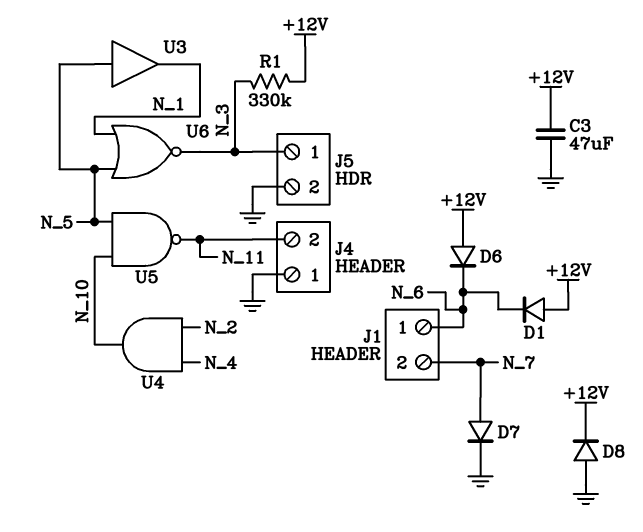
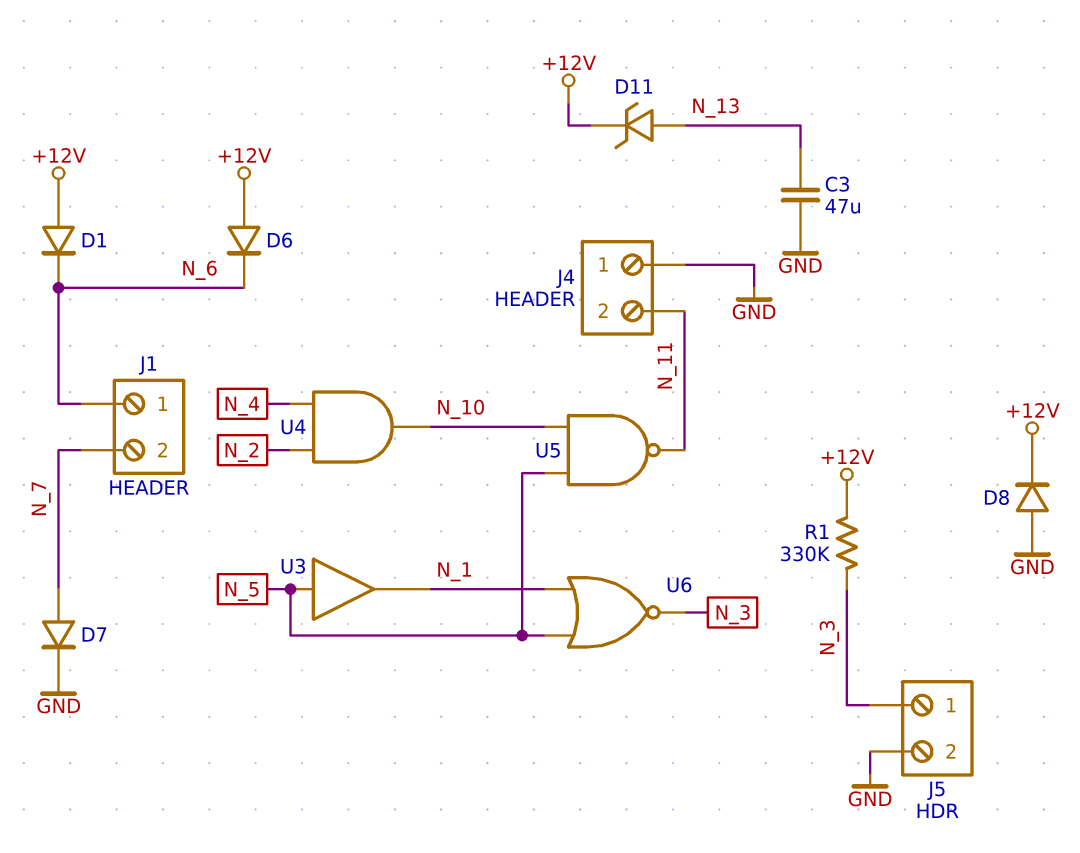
C3: 47uF (+12V, GND) -> 47uF (GND, N_13)
D11: none -> zener (A N_13, K +12V)

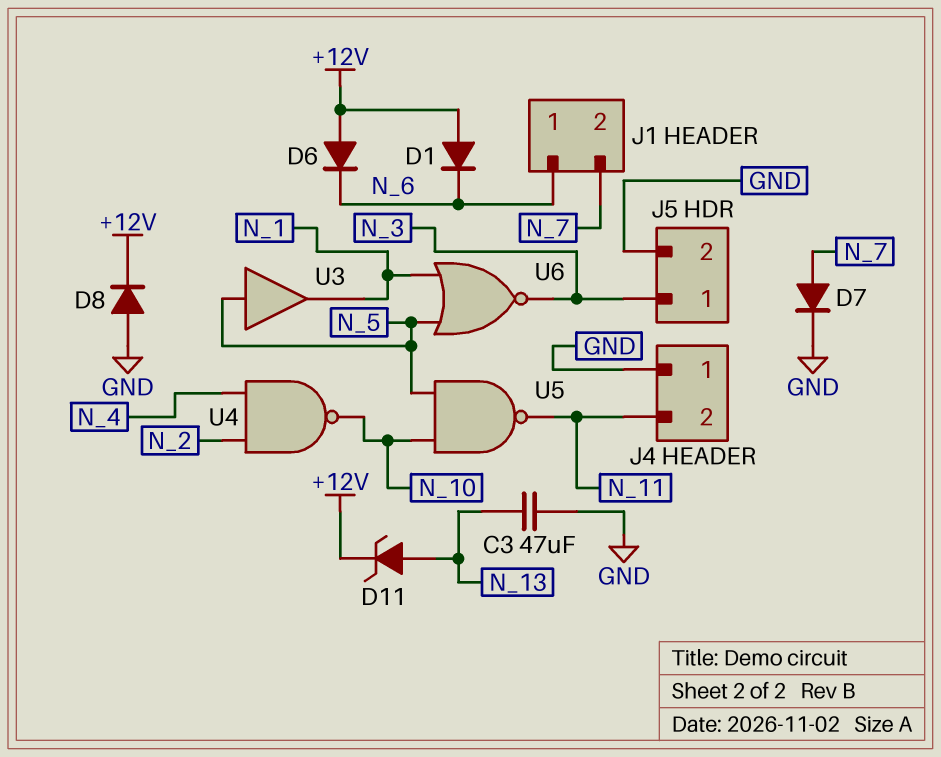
R1: 330k (+12V, N_3) -> none
U4: AND (in N_2, in N_4, out N_10) -> NAND (in N_2, in N_4, out N_10)

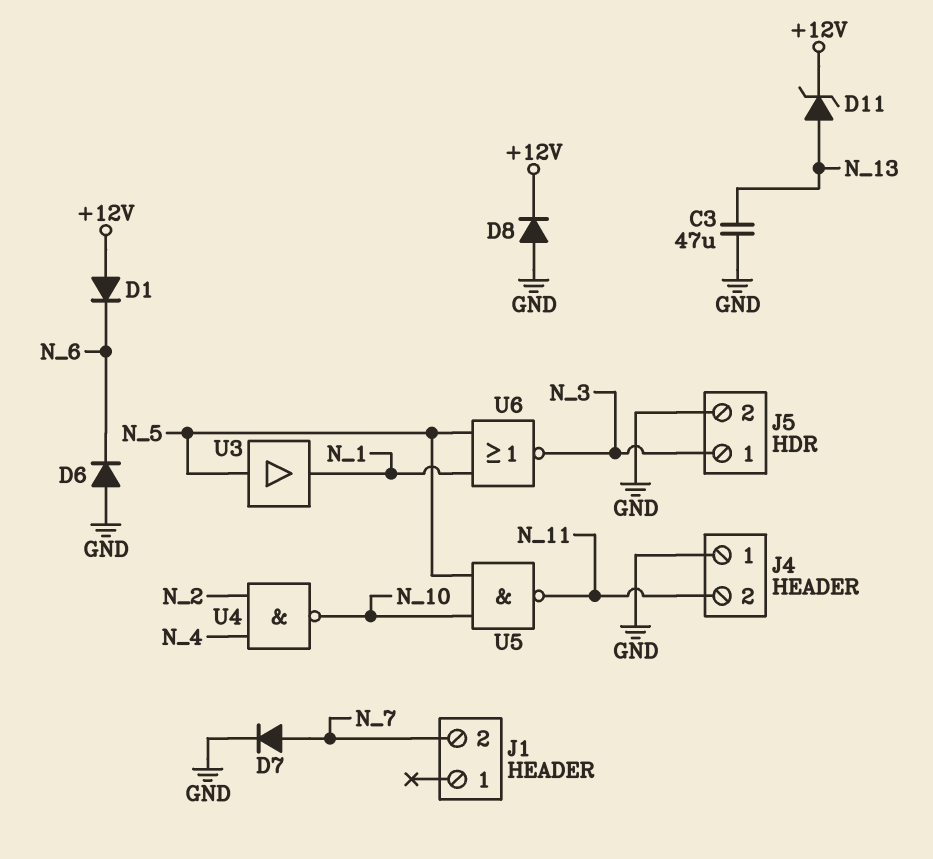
D6: diode (A +12V, K N_6) -> diode (A GND, K N_6)
J1 pin 1: N_6 -> none

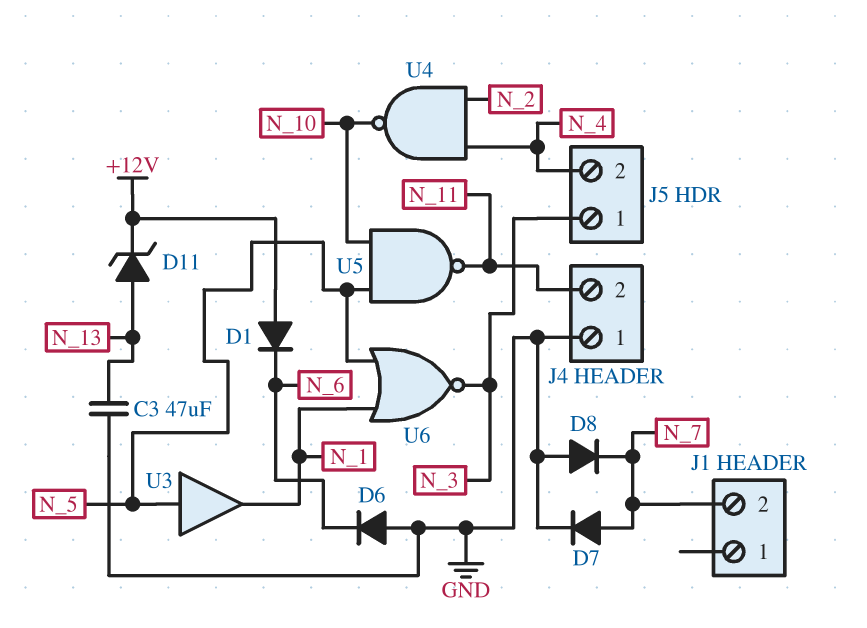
D8: diode (A GND, K +12V) -> diode (A GND, K N_7)
J5 pin 2: GND -> N_4

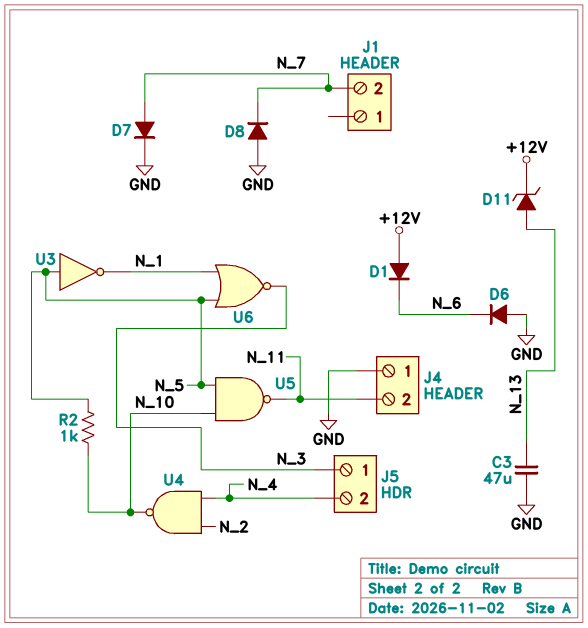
R2: none -> 1k (N_5, N_10)
U3: buffer (in N_5, out N_1) -> NOT (in N_5, out N_1)

